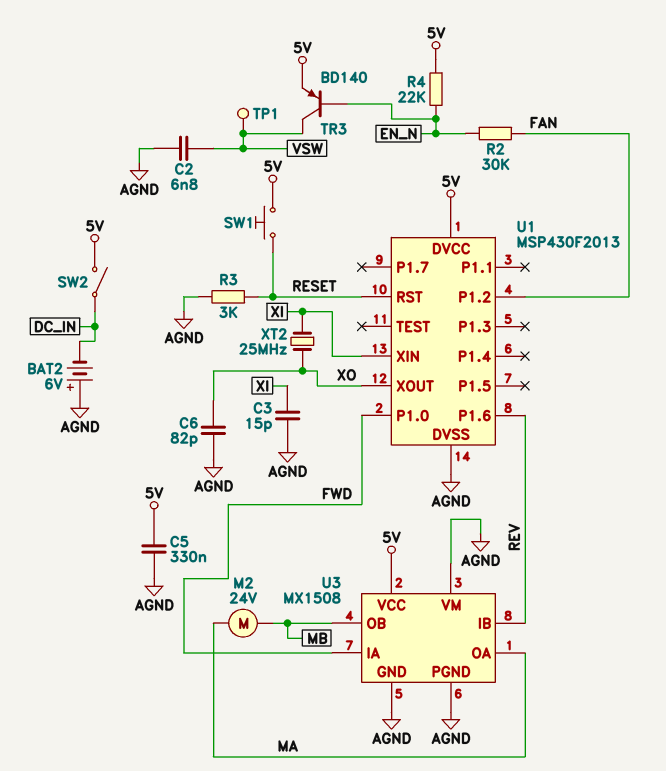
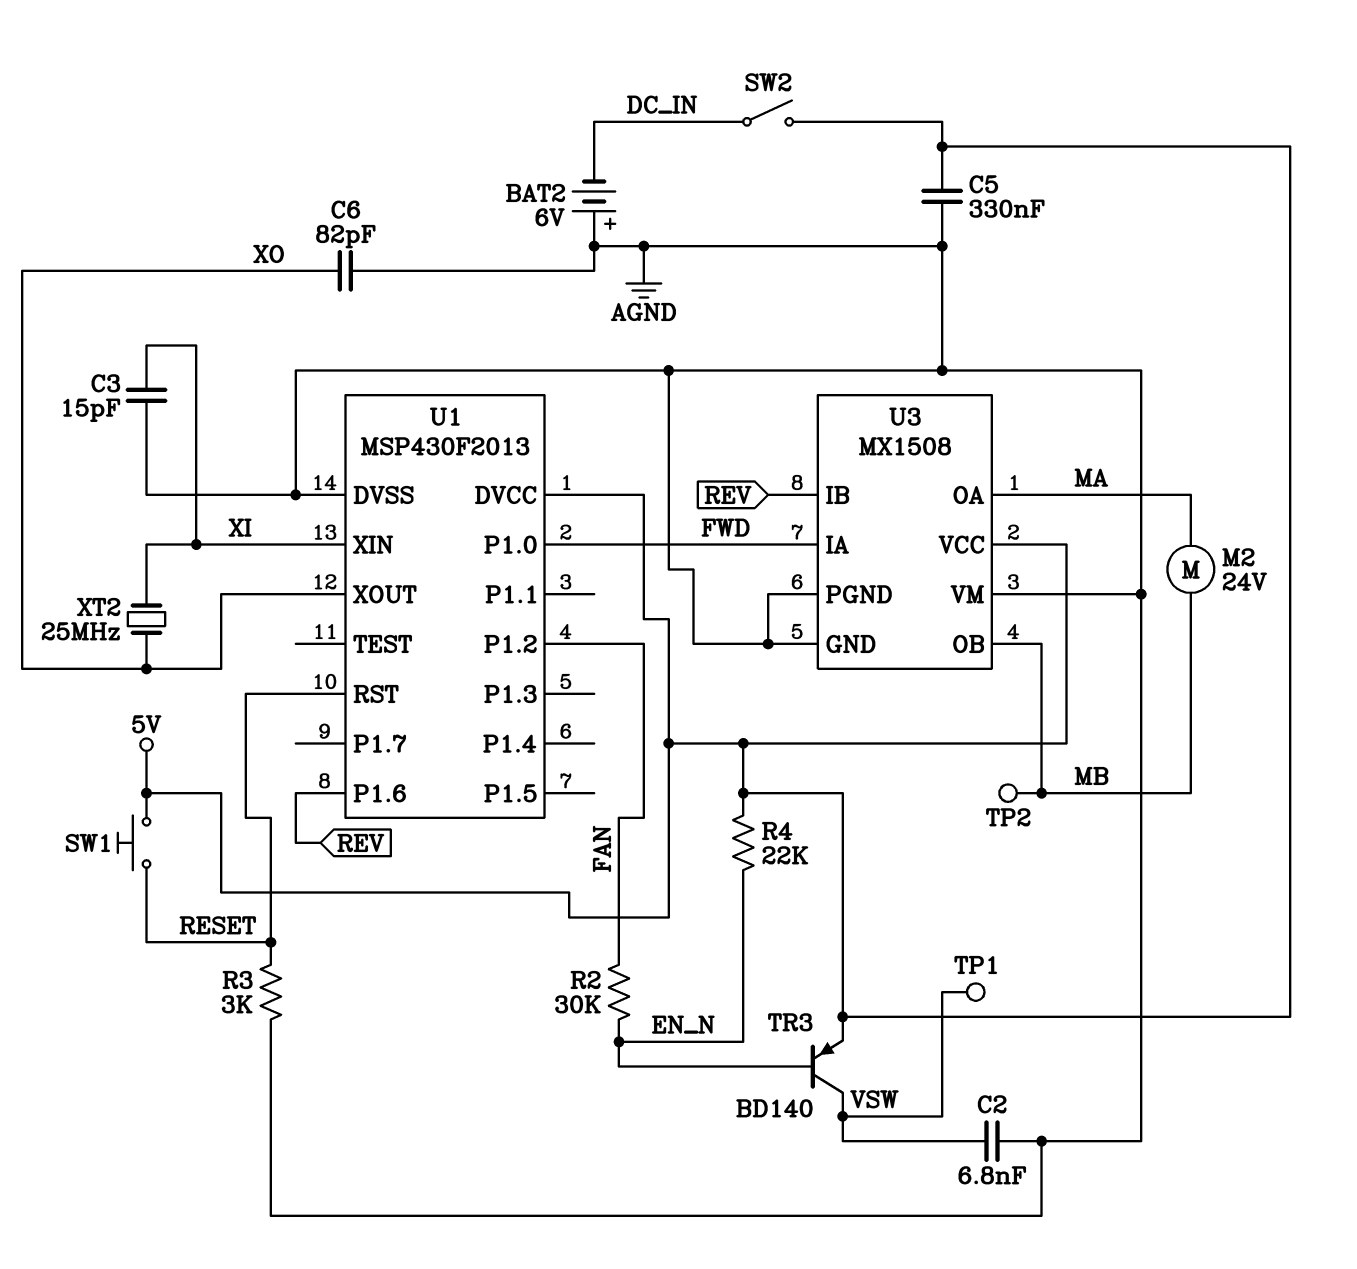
TP2: none -> test point (MB)

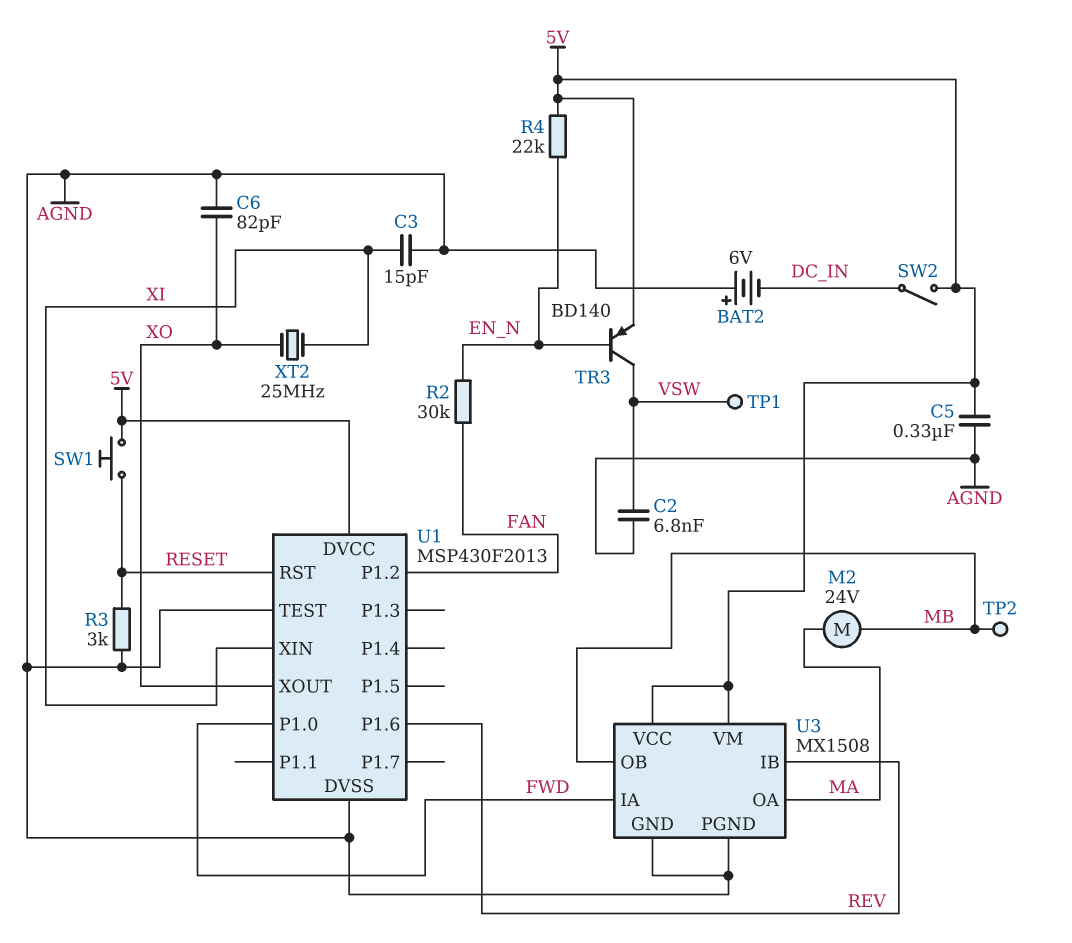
U1 pin TEST: none -> AGND
U3 pin VM: AGND -> 5V

